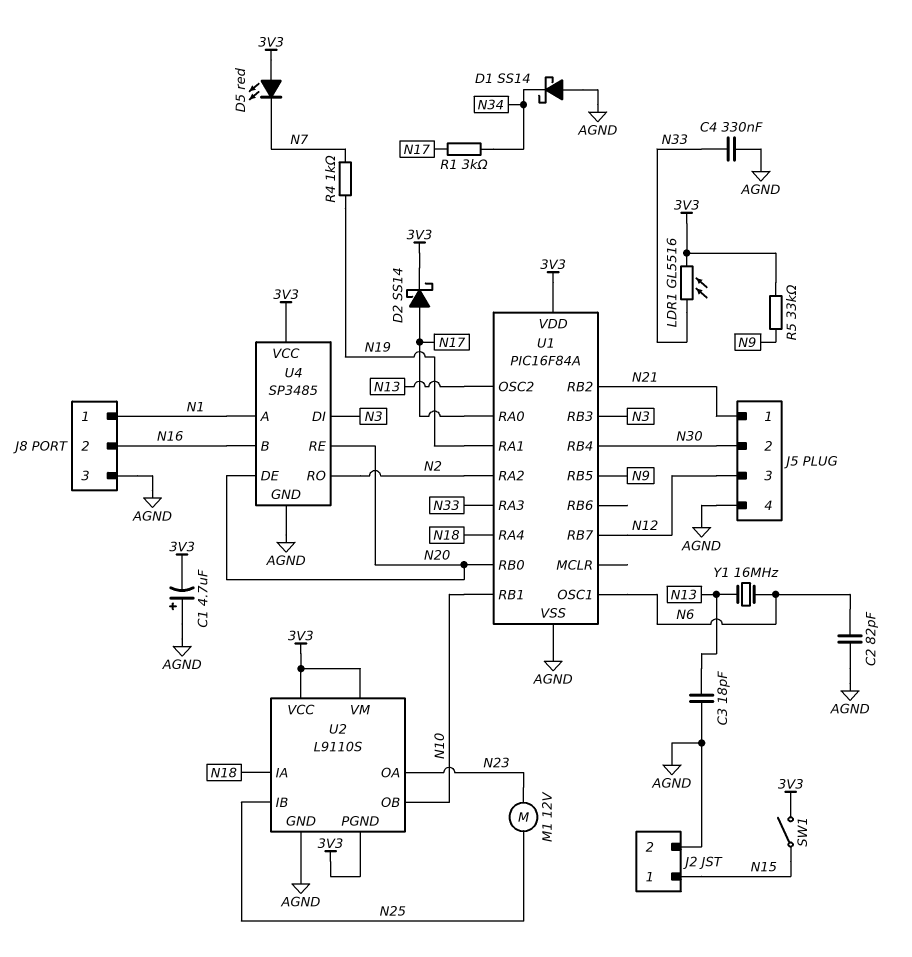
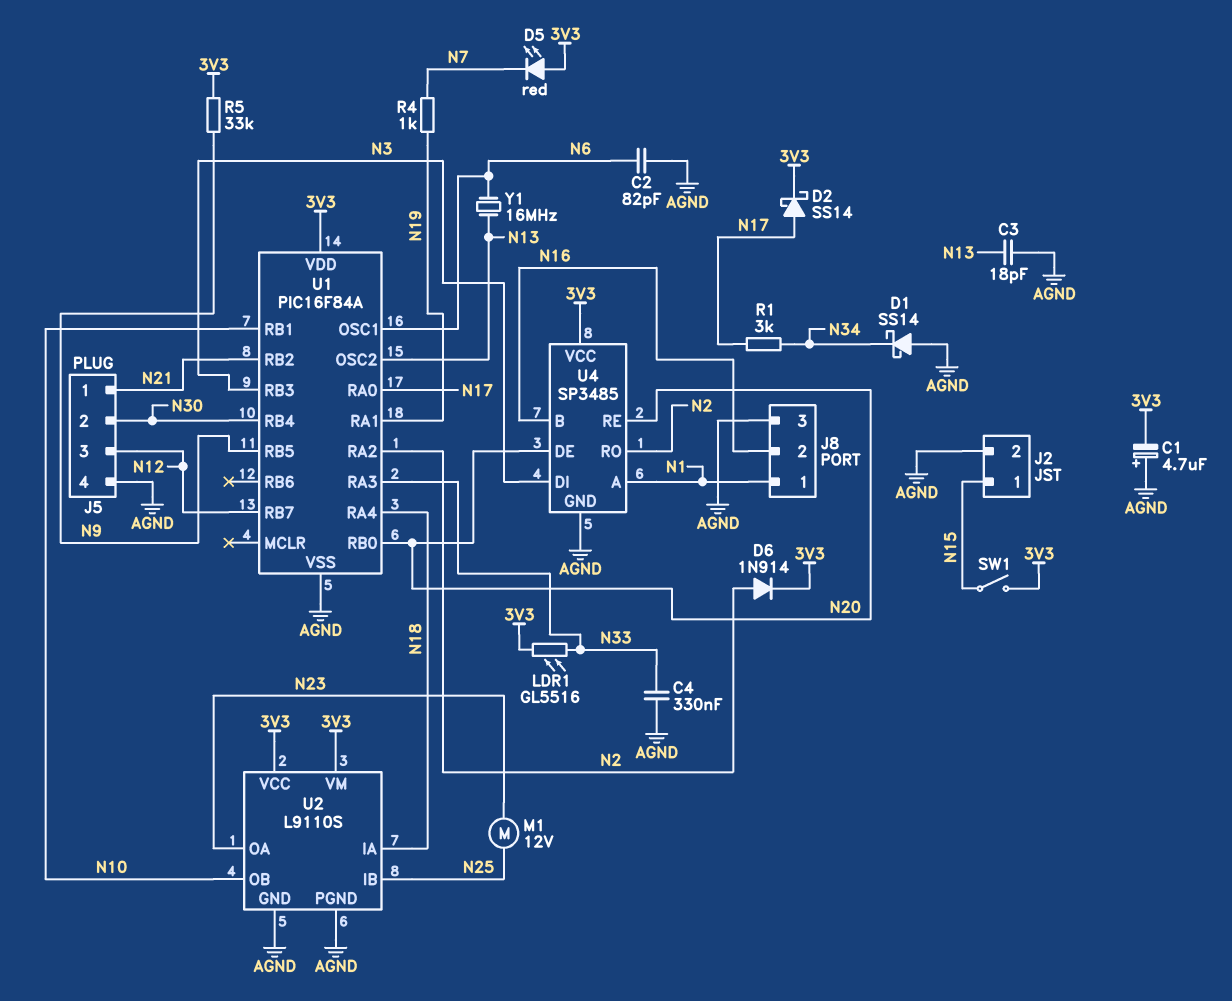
D6: none -> diode 1N914 (A N2, K 3V3)
U2 pin PGND: 3V3 -> AGND

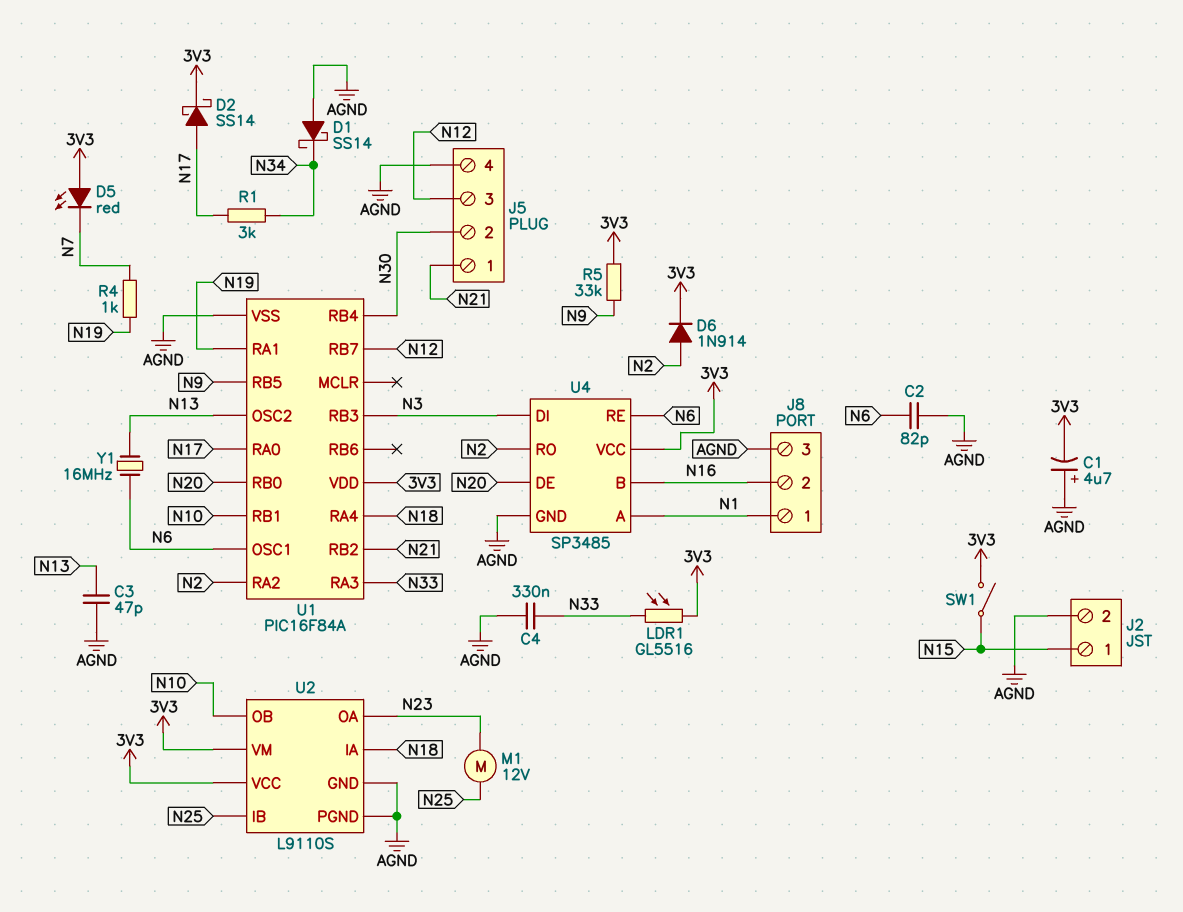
C3: 18pF (AGND, N13) -> 47pF (AGND, N13)
U4 pin RE: N20 -> N6

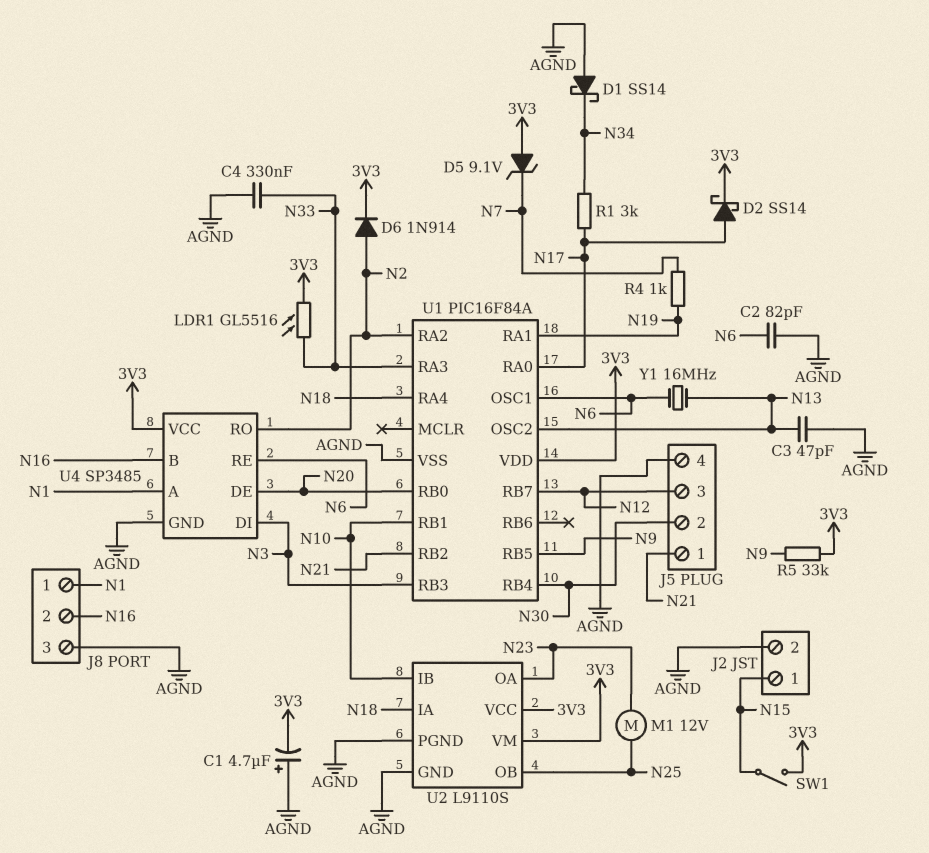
D5: LED red (A 3V3, K N7) -> zener 9.1V (A 3V3, K N7)
U2 pin IB: N25 -> N10
U2 pin OB: N10 -> N25

